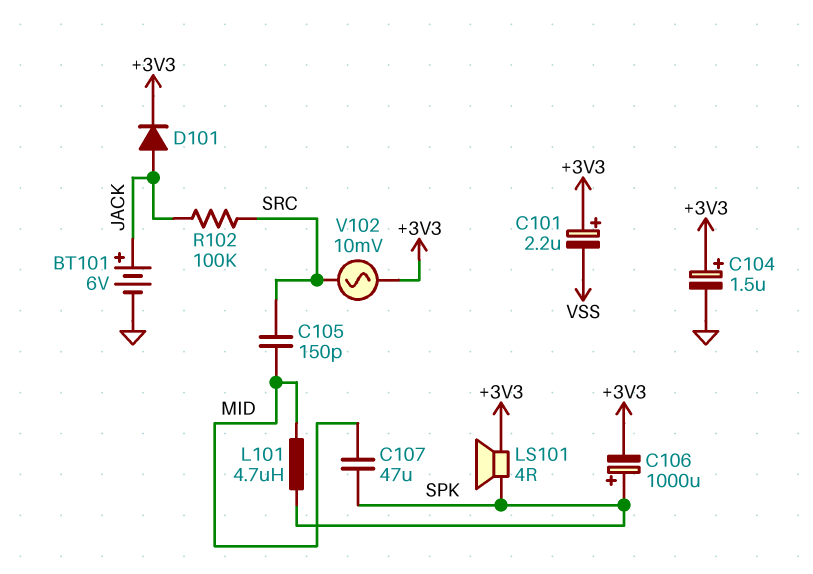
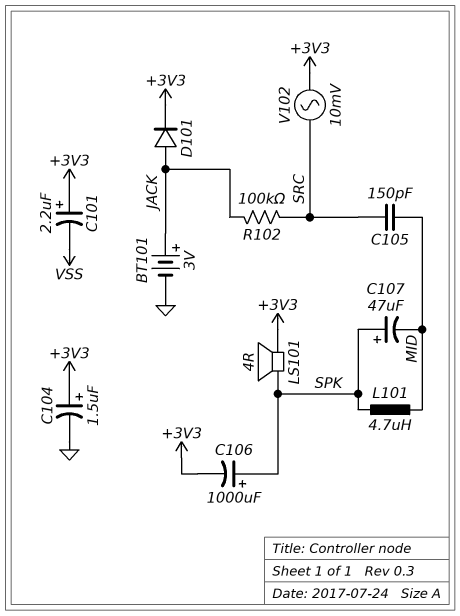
BT101: 6V (plus JACK, minus GND) -> 3V (plus JACK, minus GND)
C107: 47uF (MID, SPK) -> 47uF (plus SPK, minus MID)

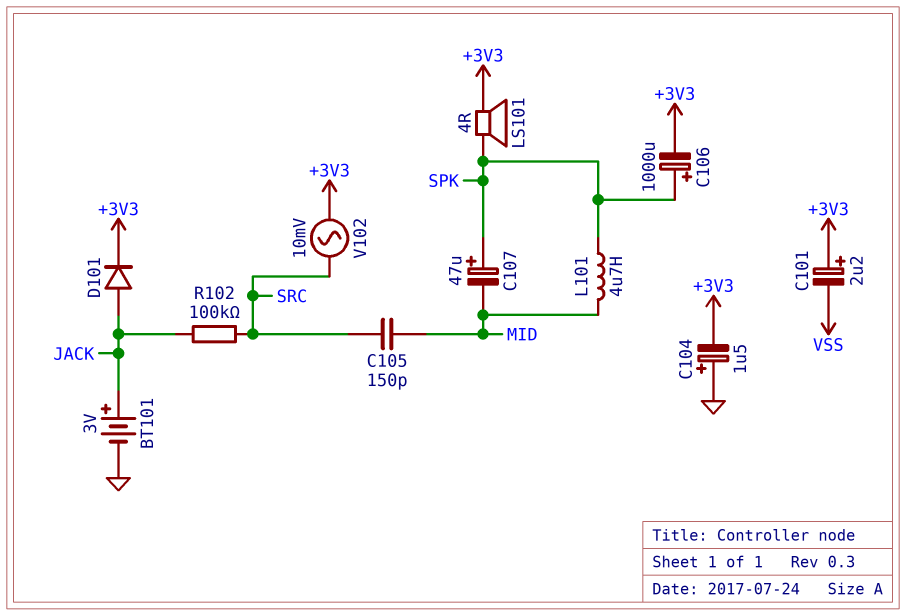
C104: 1.5uF (plus +3V3, minus GND) -> 1.5uF (plus GND, minus +3V3)

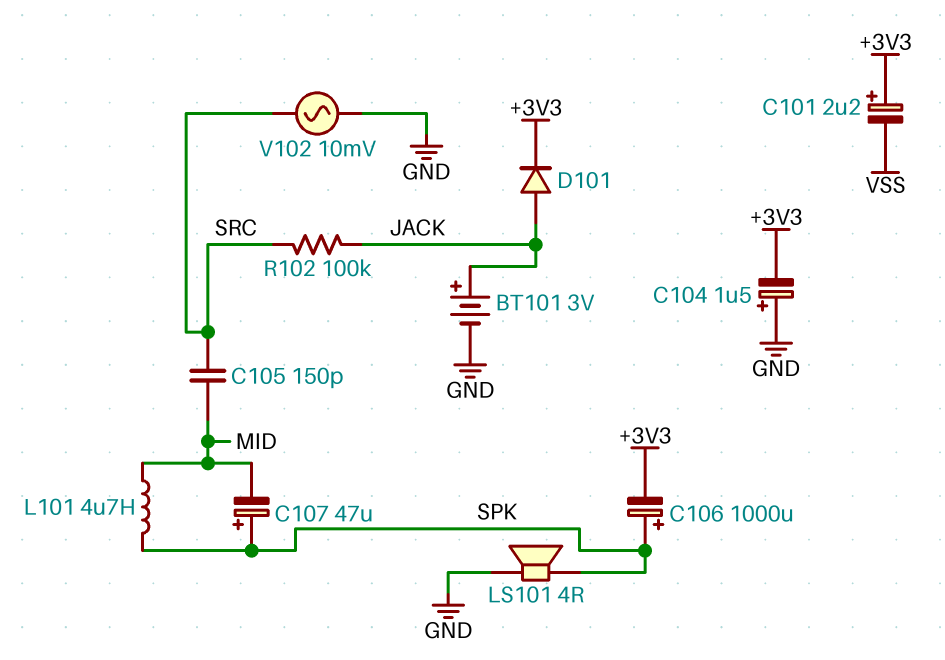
LS101: speaker 4R (+3V3, SPK) -> speaker 4R (GND, SPK)
V102: AC 10mV (+3V3, SRC) -> AC 10mV (GND, SRC)

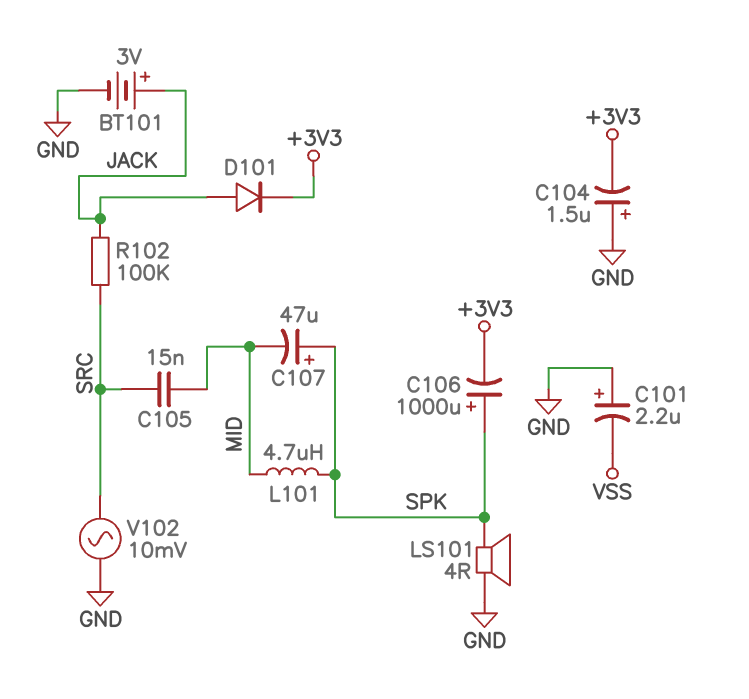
C101: 2.2uF (plus +3V3, minus VSS) -> 2.2uF (plus GND, minus VSS)
C105: 150pF (MID, SRC) -> 15nF (MID, SRC)

